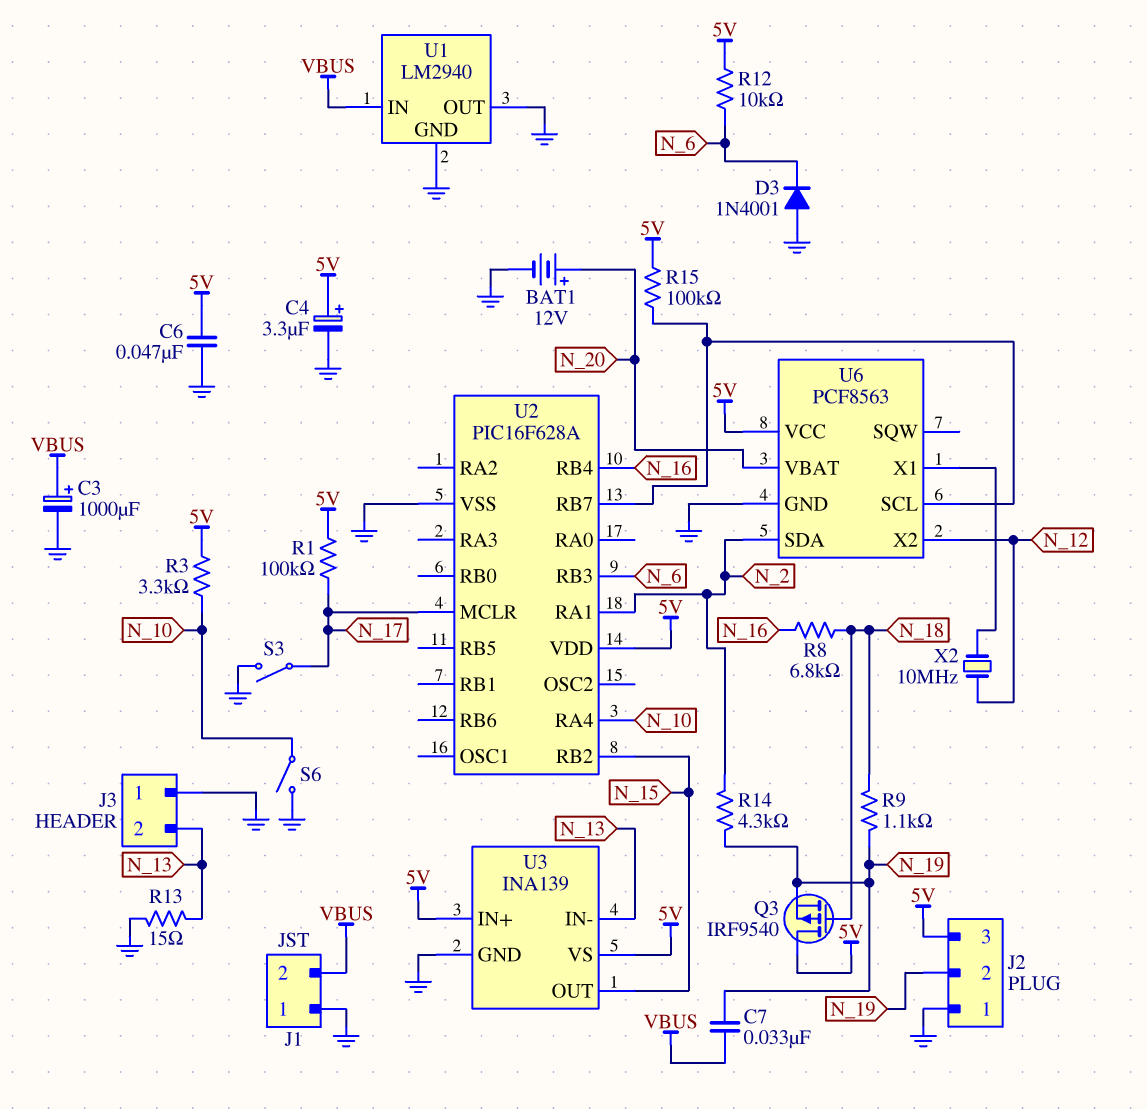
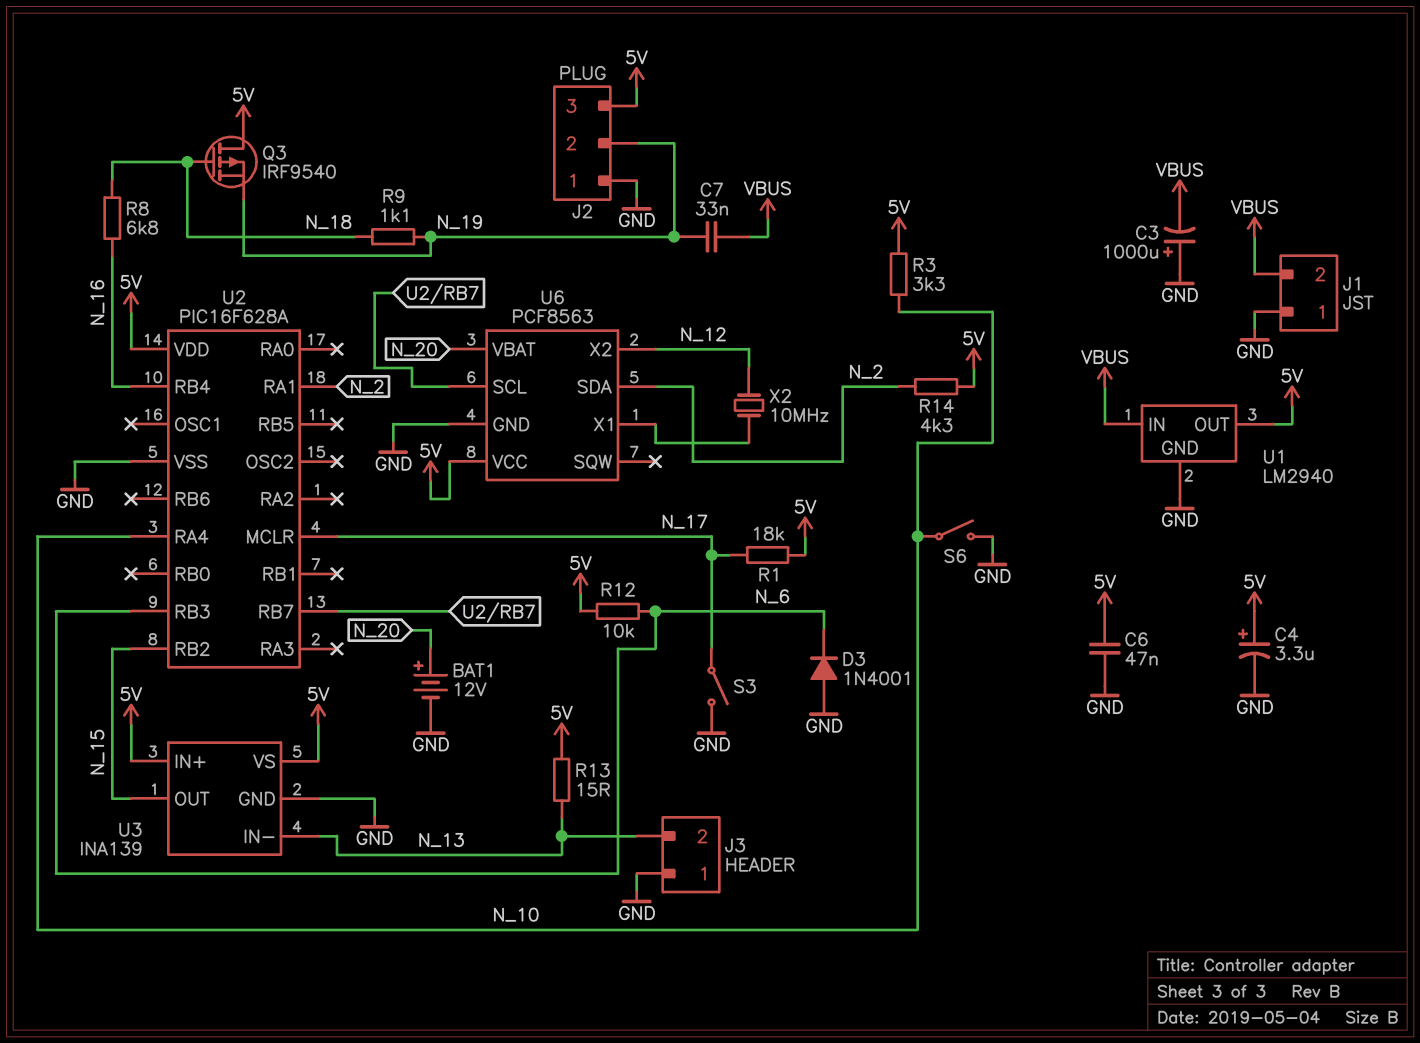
C3: 1000uF (plus VBUS, minus GND) -> 1000uF (plus GND, minus VBUS)
R1: 100k (5V, N_17) -> 18k (5V, N_17)
R13: 15 (GND, N_13) -> 15 (5V, N_13)
R14: 4.3k (N_2, N_19) -> 4.3k (5V, N_2)
R15: 100k (5V, U2/RB7) -> none
U1 pin OUT: GND -> 5V

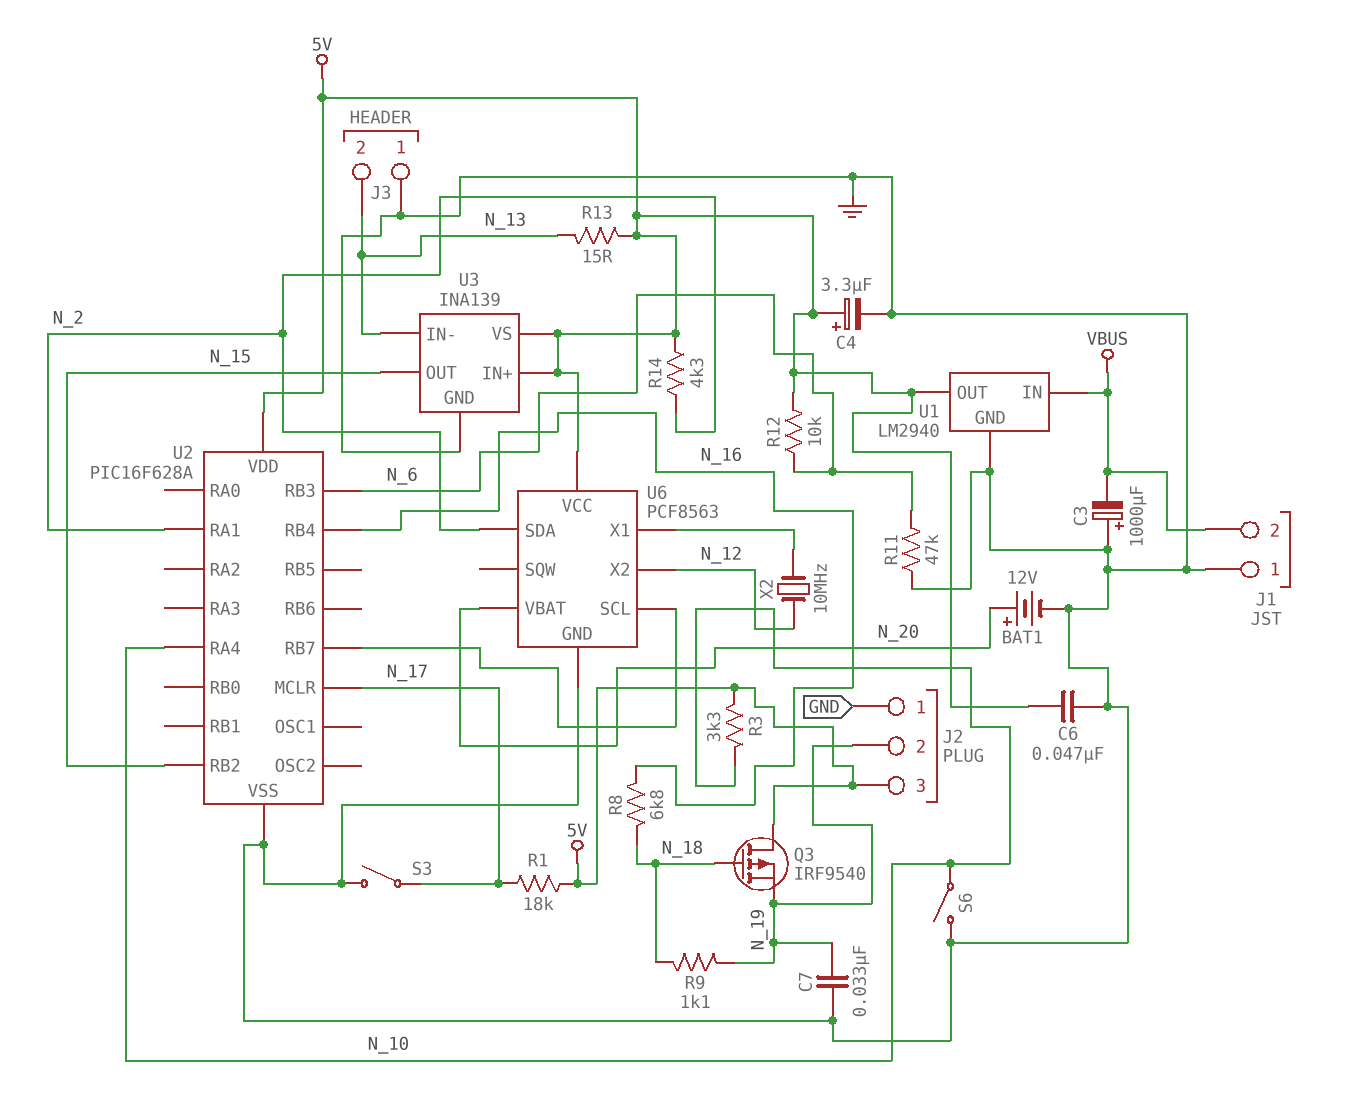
C7: 33nF (N_19, VBUS) -> 33nF (GND, N_19)
D3: diode 1N4001 (A GND, K N_6) -> none
R11: none -> 47k (GND, N_6)

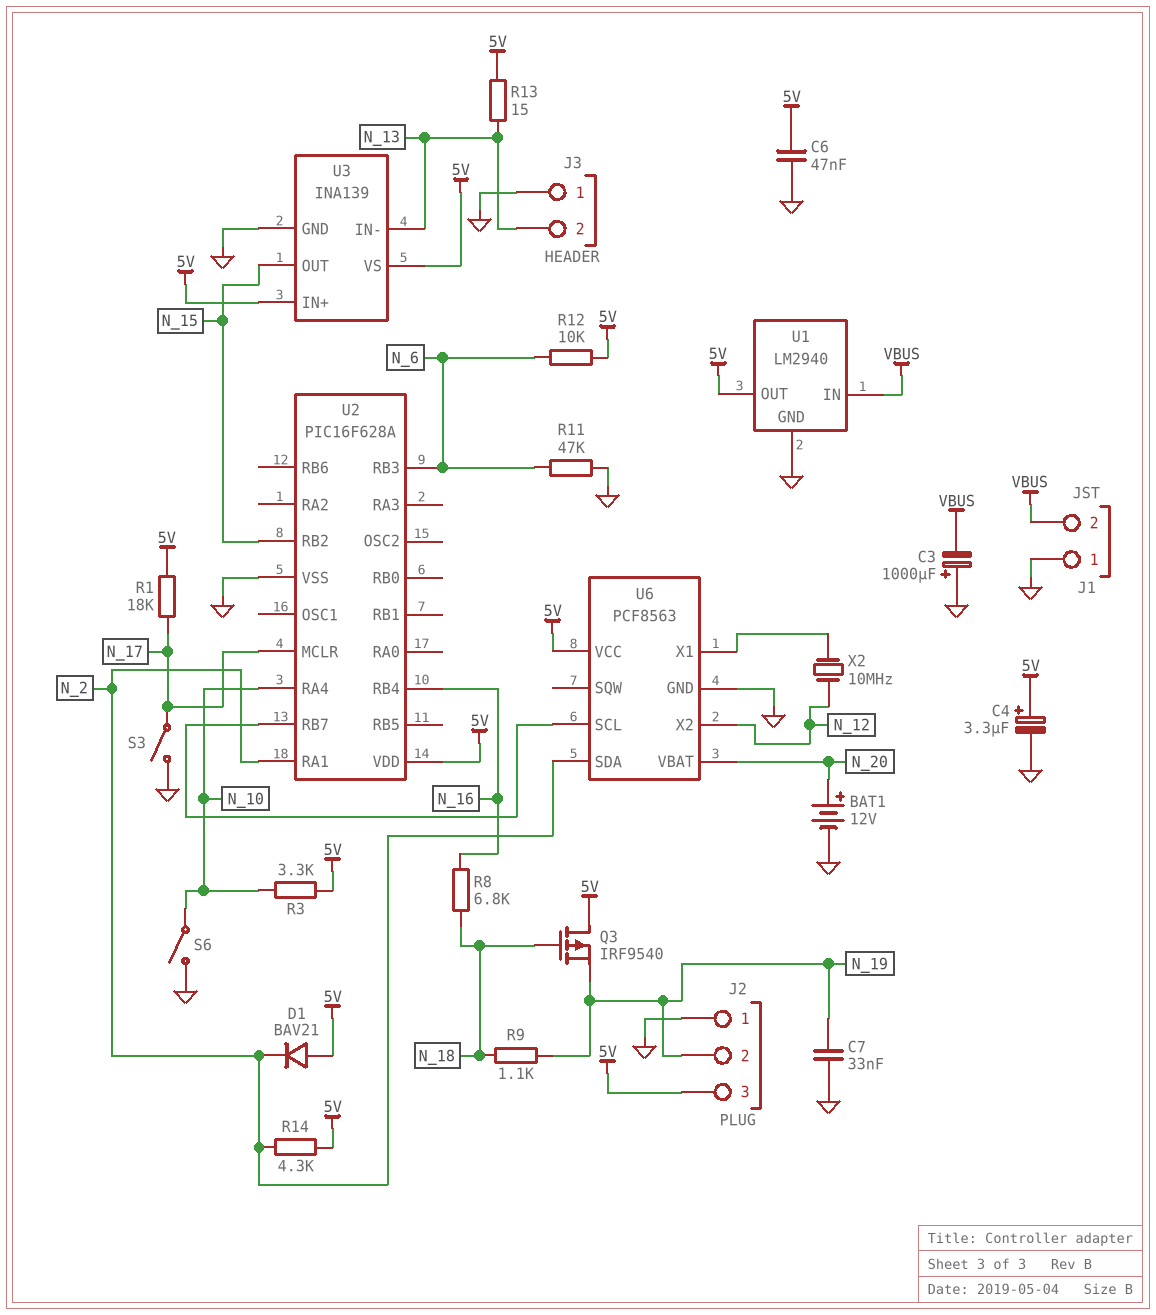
D1: none -> diode BAV21 (A 5V, K N_2)

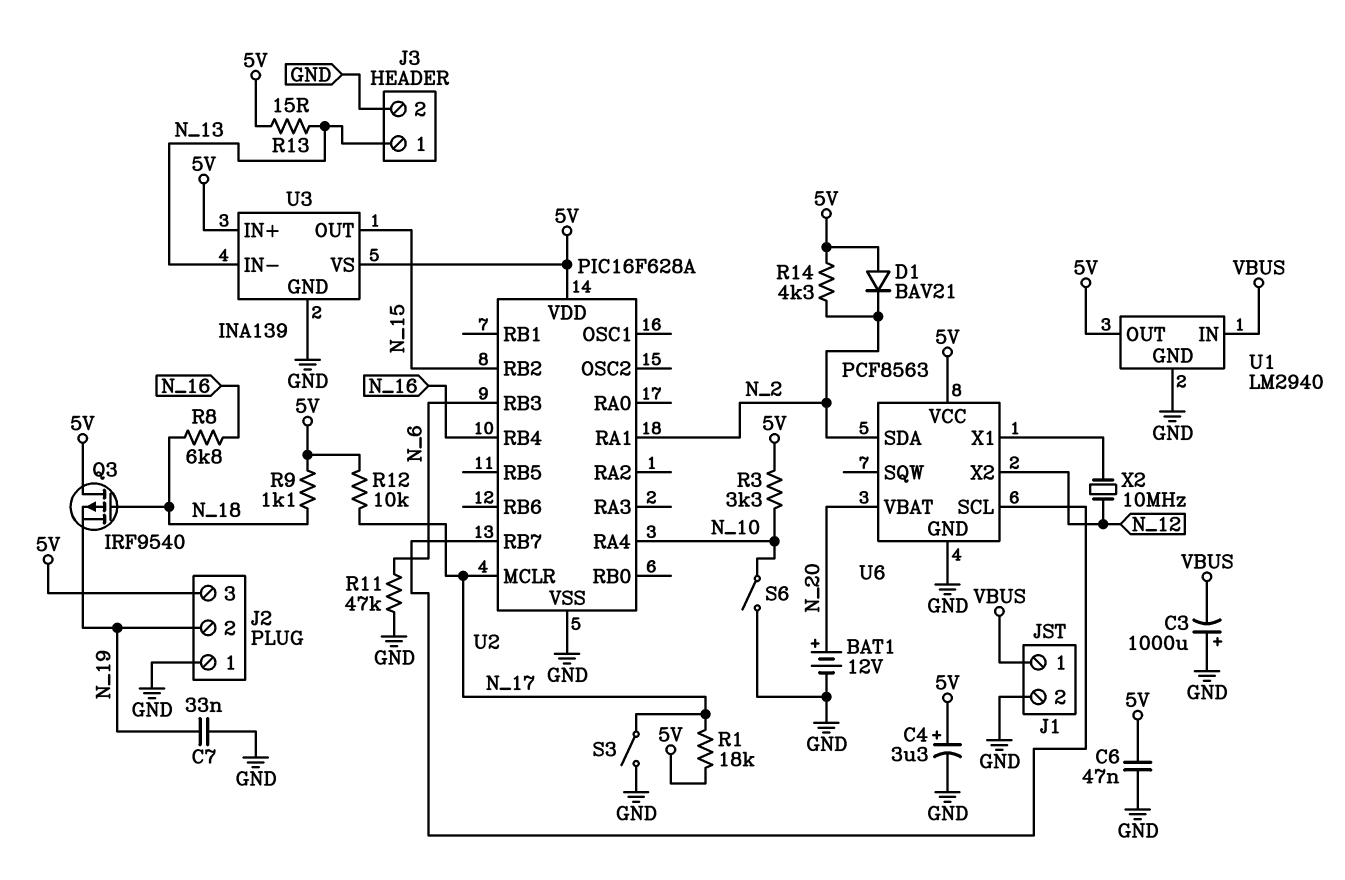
J1 pin 1: GND -> VBUS
J1 pin 2: VBUS -> GND
J3 pin 1: GND -> N_13
J3 pin 2: N_13 -> GND
R9: 1.1k (N_18, N_19) -> 1.1k (5V, N_18)
R12: 10k (5V, N_6) -> 10k (5V, N_17)

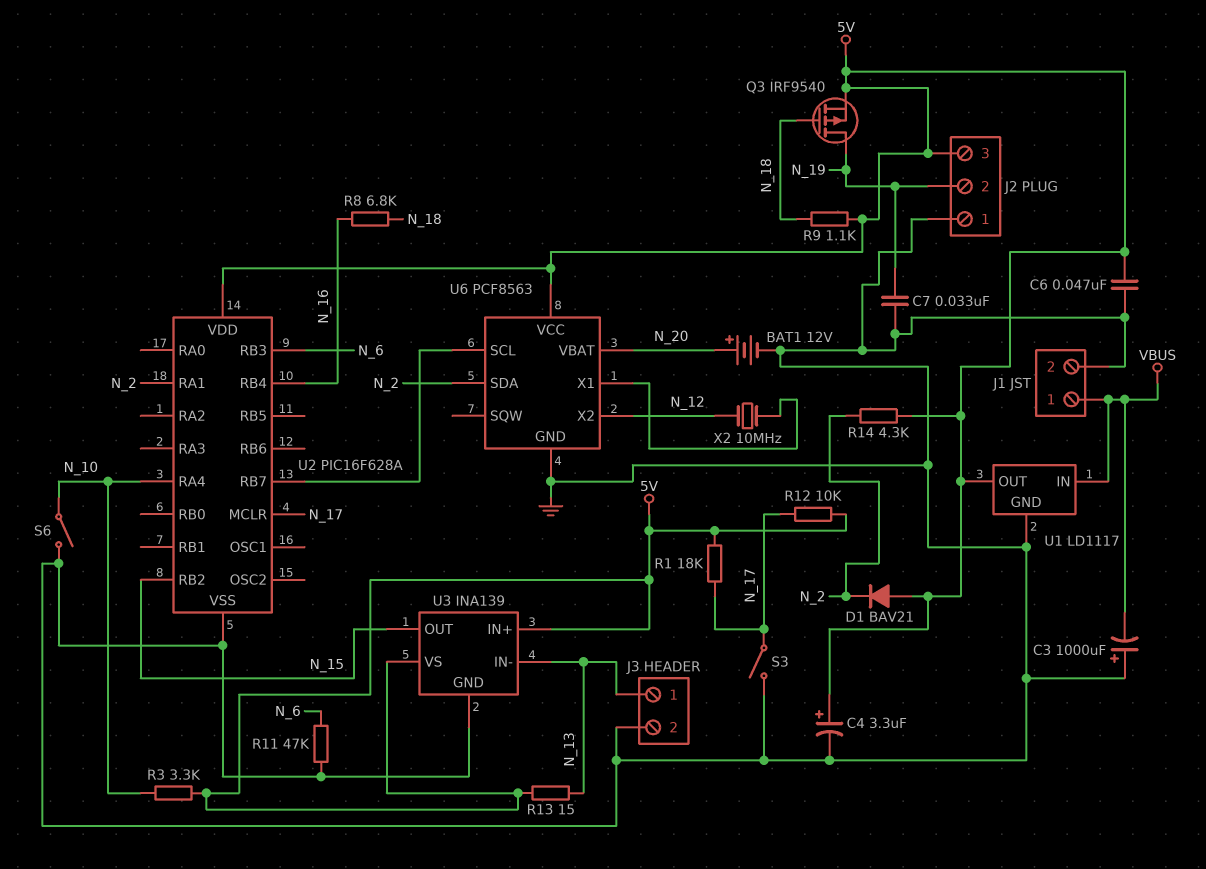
Q3: PMOS IRF9540 (G N_18, D 5V, S N_19) -> PMOS IRF9540 (G N_18, D N_19, S 5V)
U1: LM2940 -> LD1117

